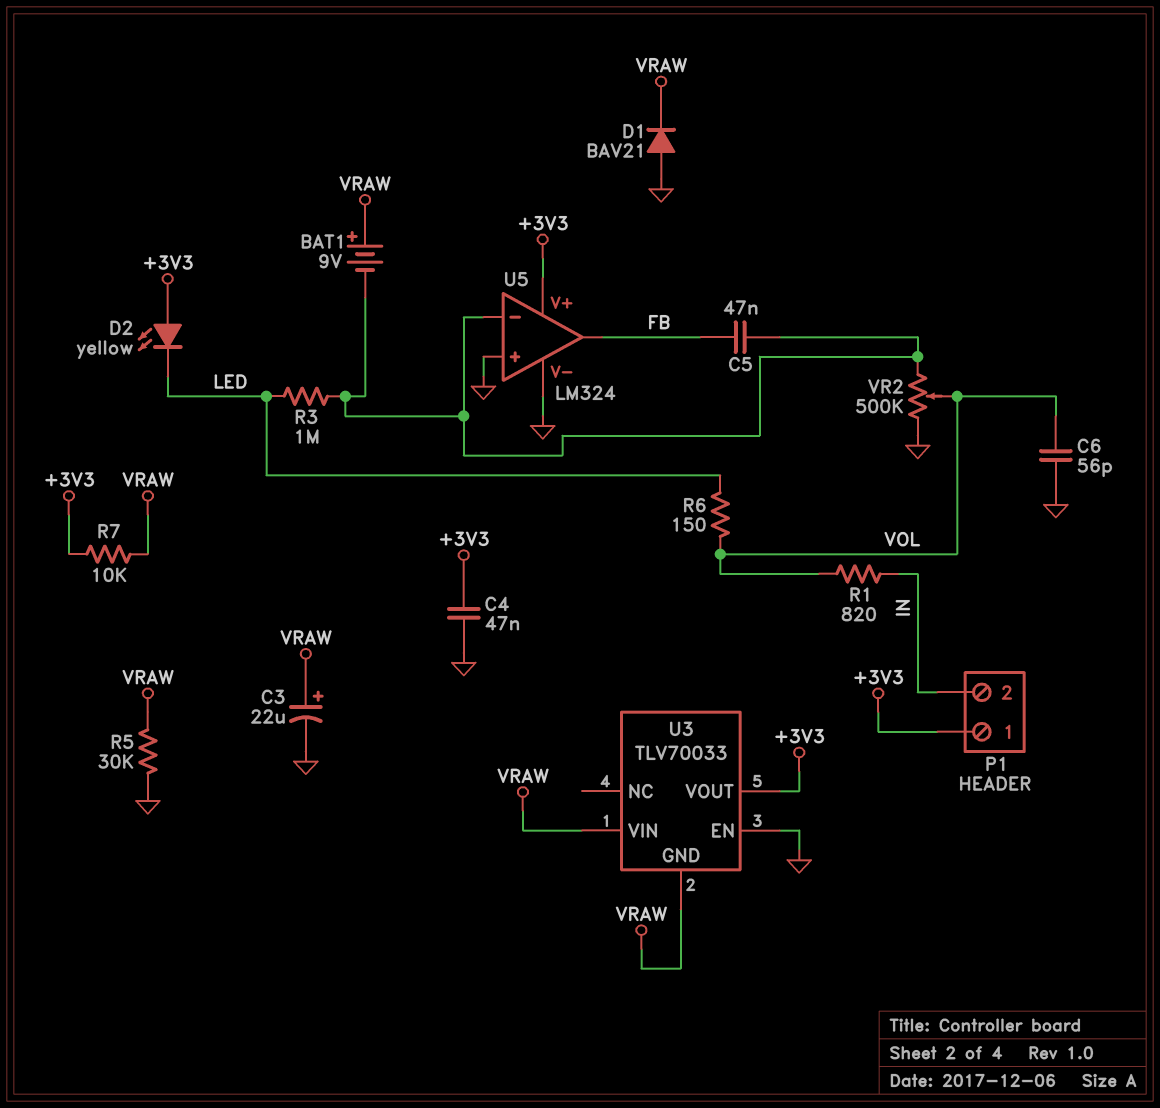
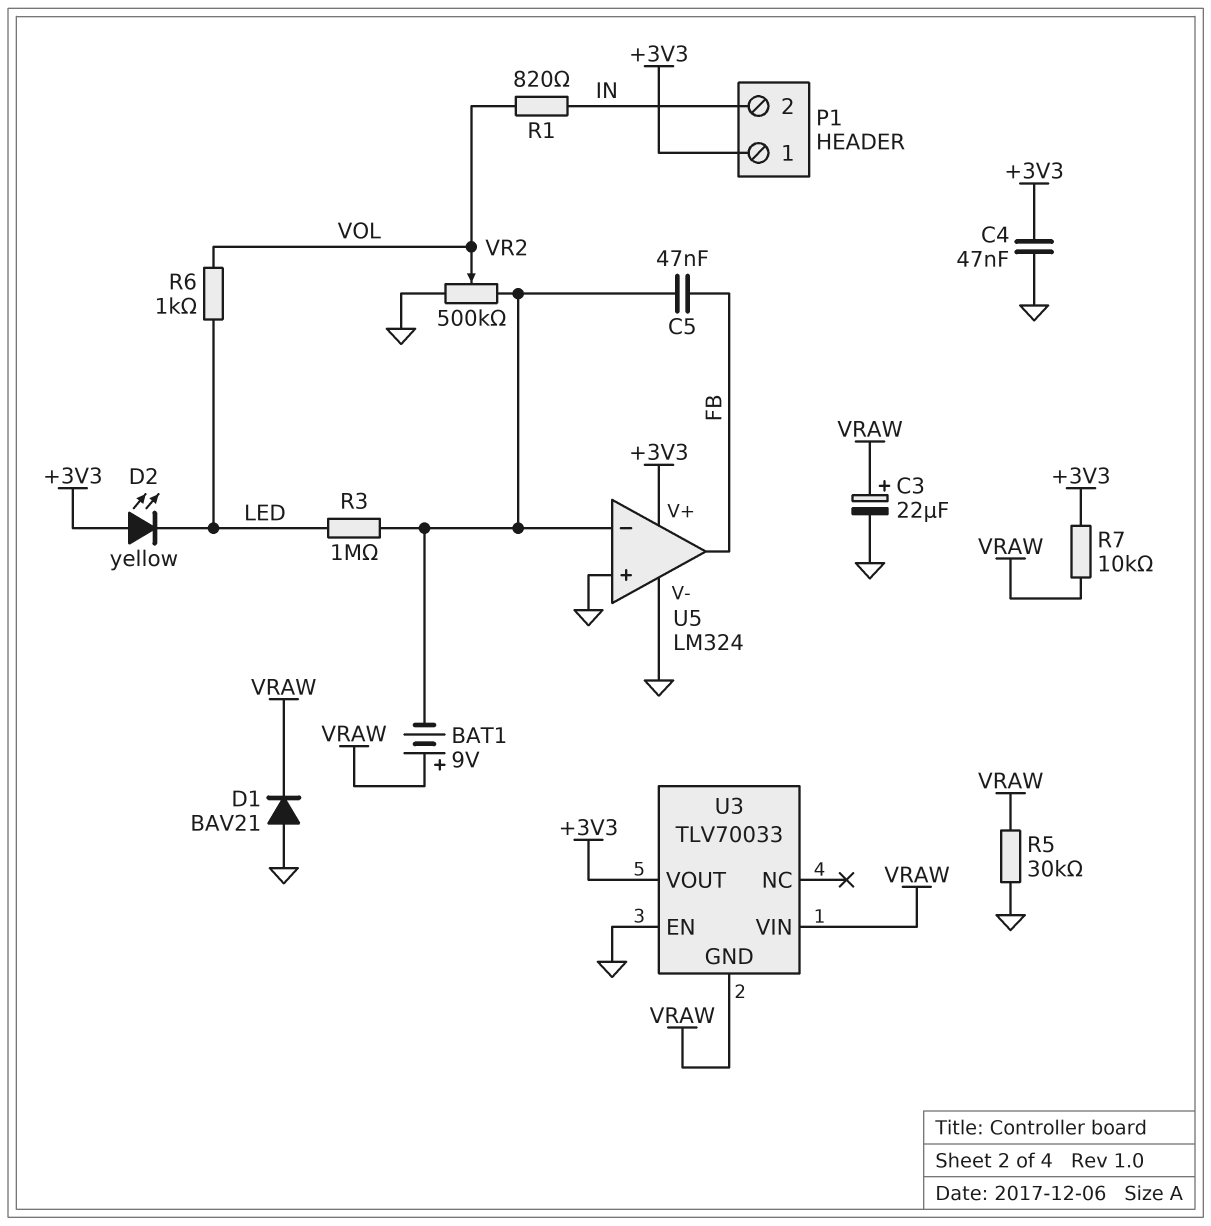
C6: 56pF (GND, VOL) -> none
R6: 150 (LED, VOL) -> 1k (LED, VOL)

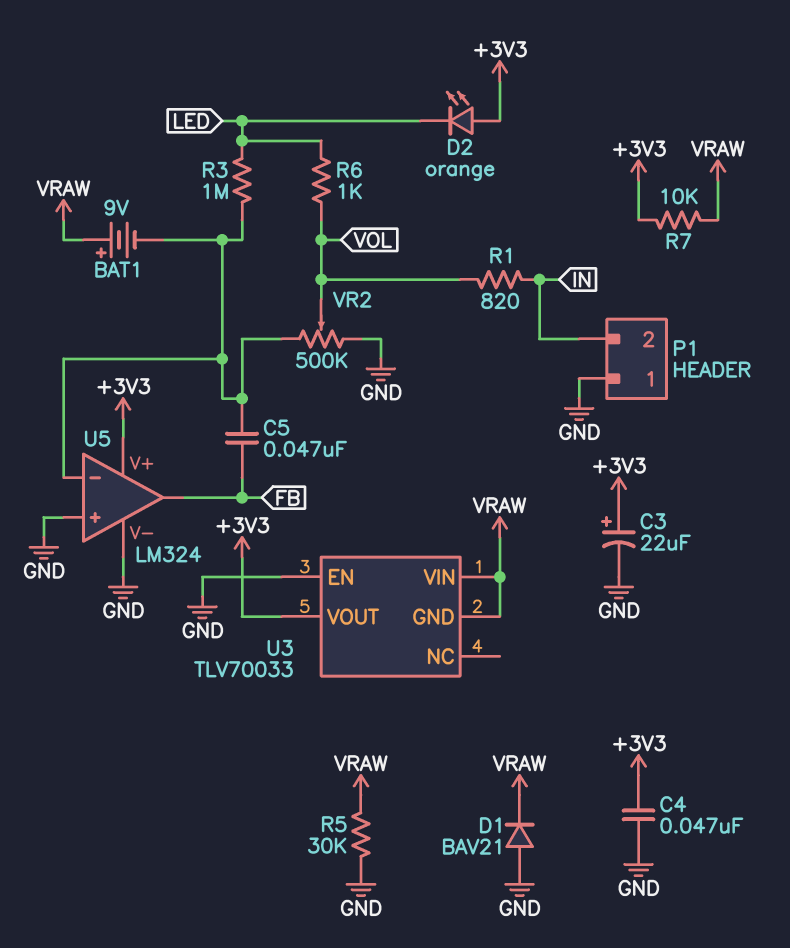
C3: 22uF (plus VRAW, minus GND) -> 22uF (plus +3V3, minus GND)
D2: LED yellow (A +3V3, K LED) -> LED orange (A +3V3, K LED)
P1 pin 1: +3V3 -> GND

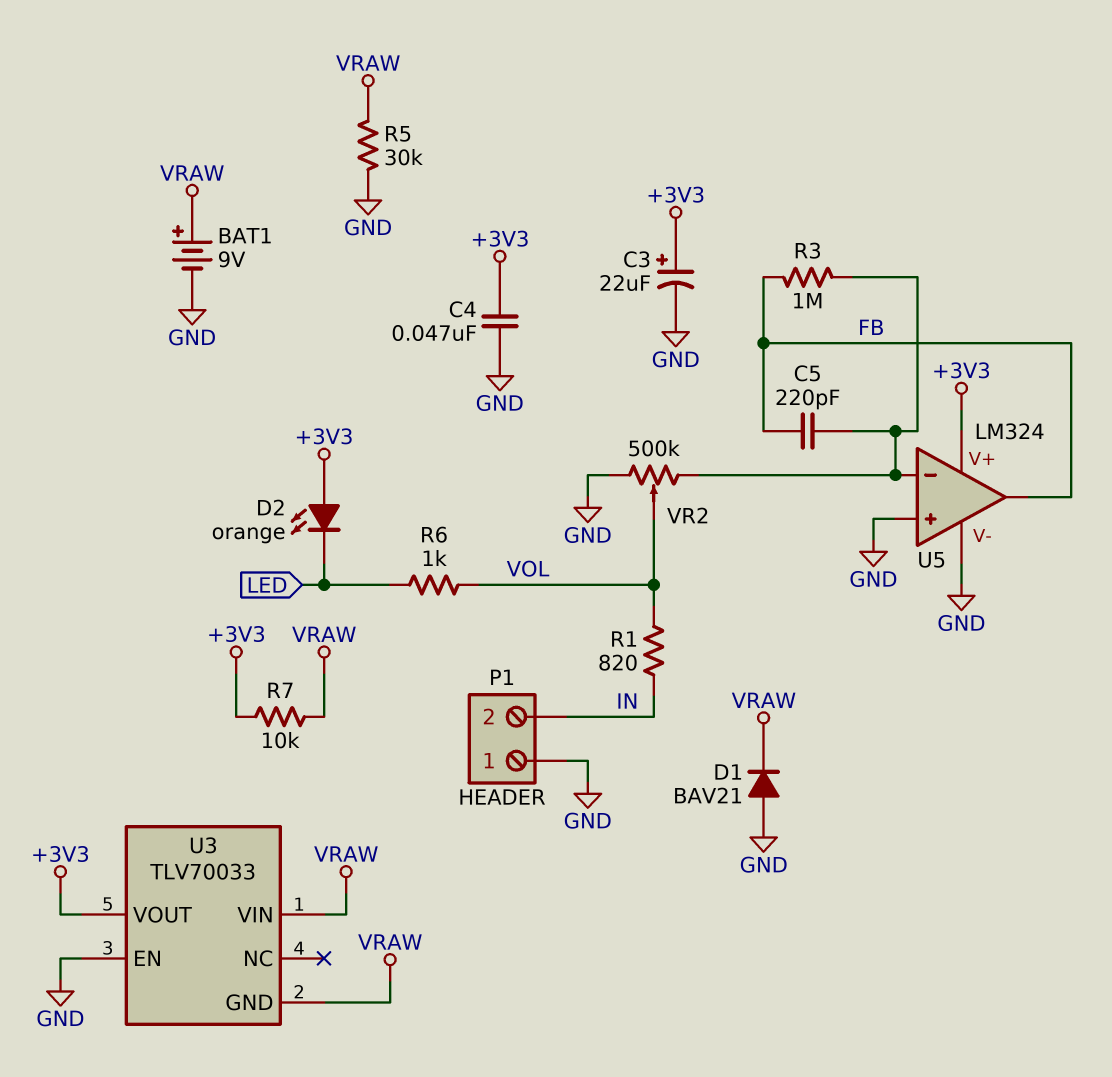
BAT1: 9V (plus VRAW, minus U5/in-) -> 9V (plus VRAW, minus GND)
C5: 47nF (FB, U5/in-) -> 220pF (FB, U5/in-)
R3: 1M (LED, U5/in-) -> 1M (FB, U5/in-)

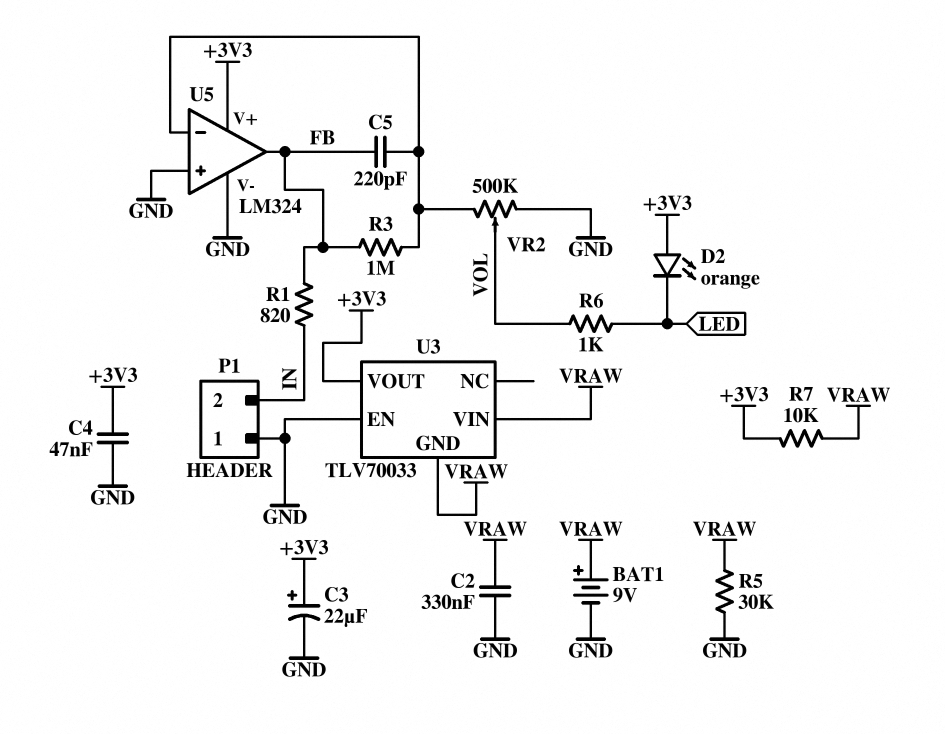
C2: none -> 330nF (GND, VRAW)
D1: diode BAV21 (A GND, K VRAW) -> none
R1: 820 (IN, VOL) -> 820 (FB, IN)

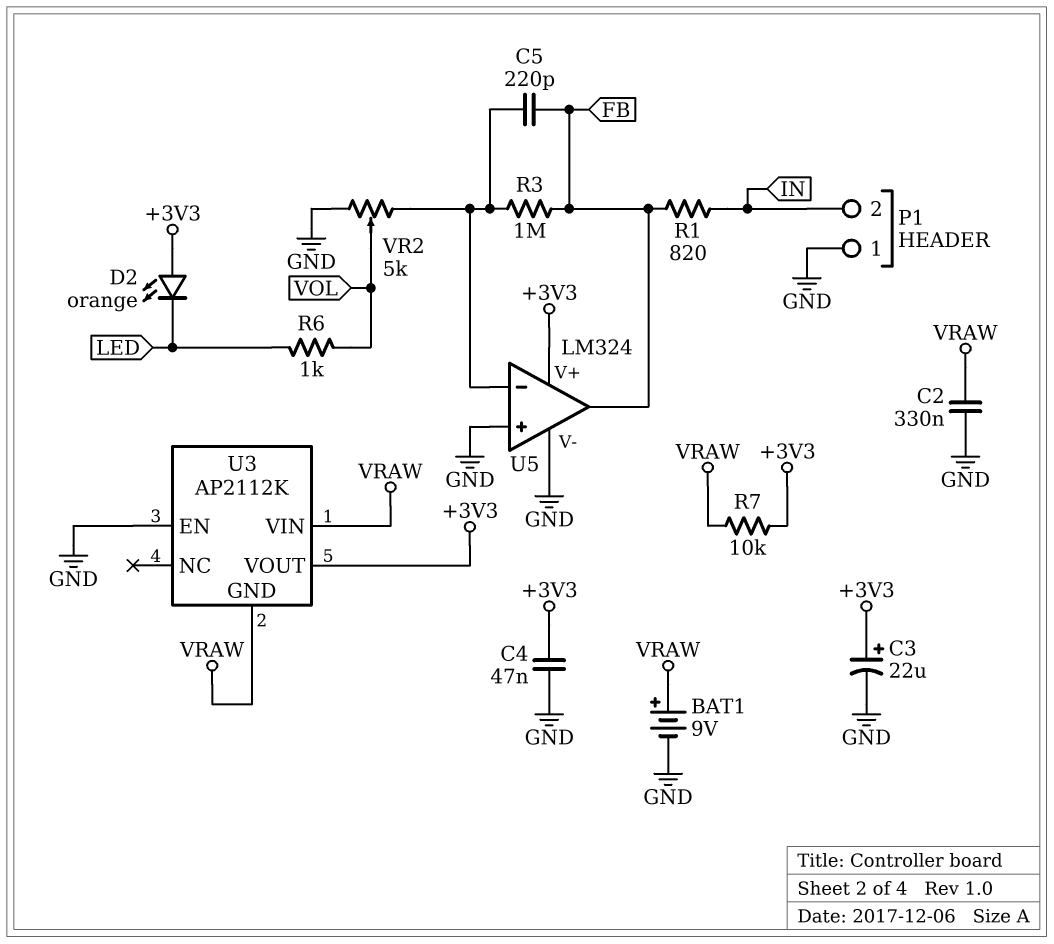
R5: 30k (GND, VRAW) -> none
U3: TLV70033 -> AP2112K
VR2: 500k (GND, U5/in-, wiper VOL) -> 5k (GND, U5/in-, wiper VOL)

